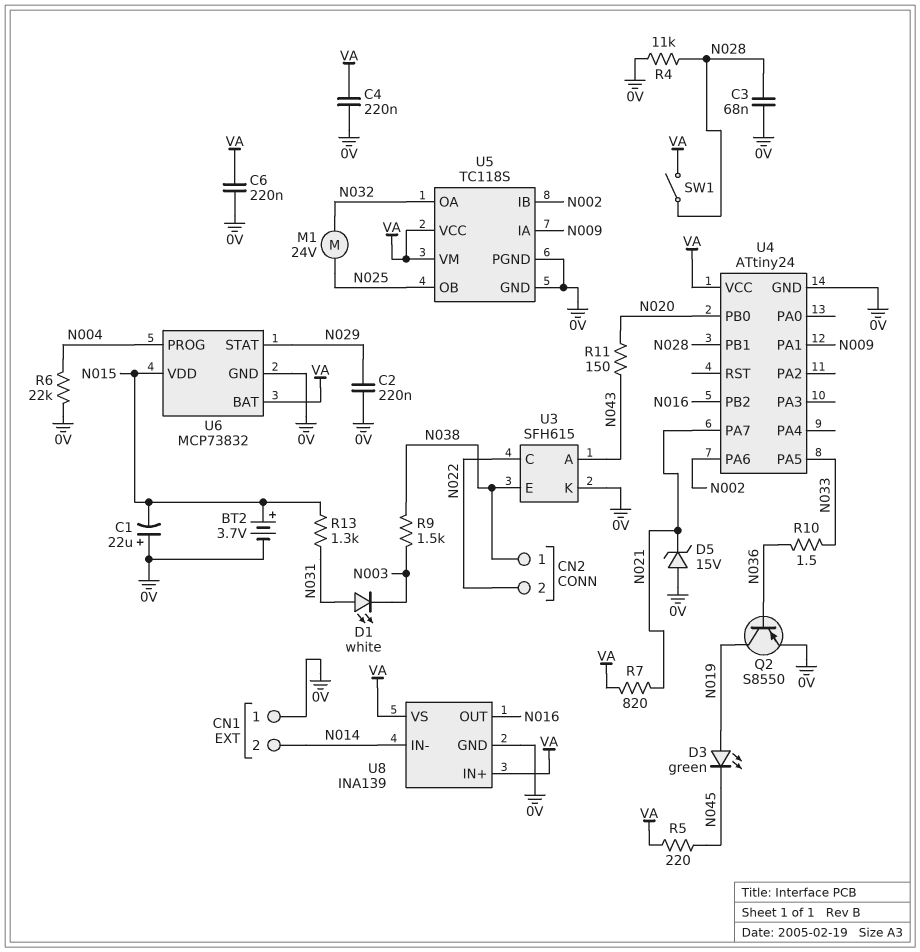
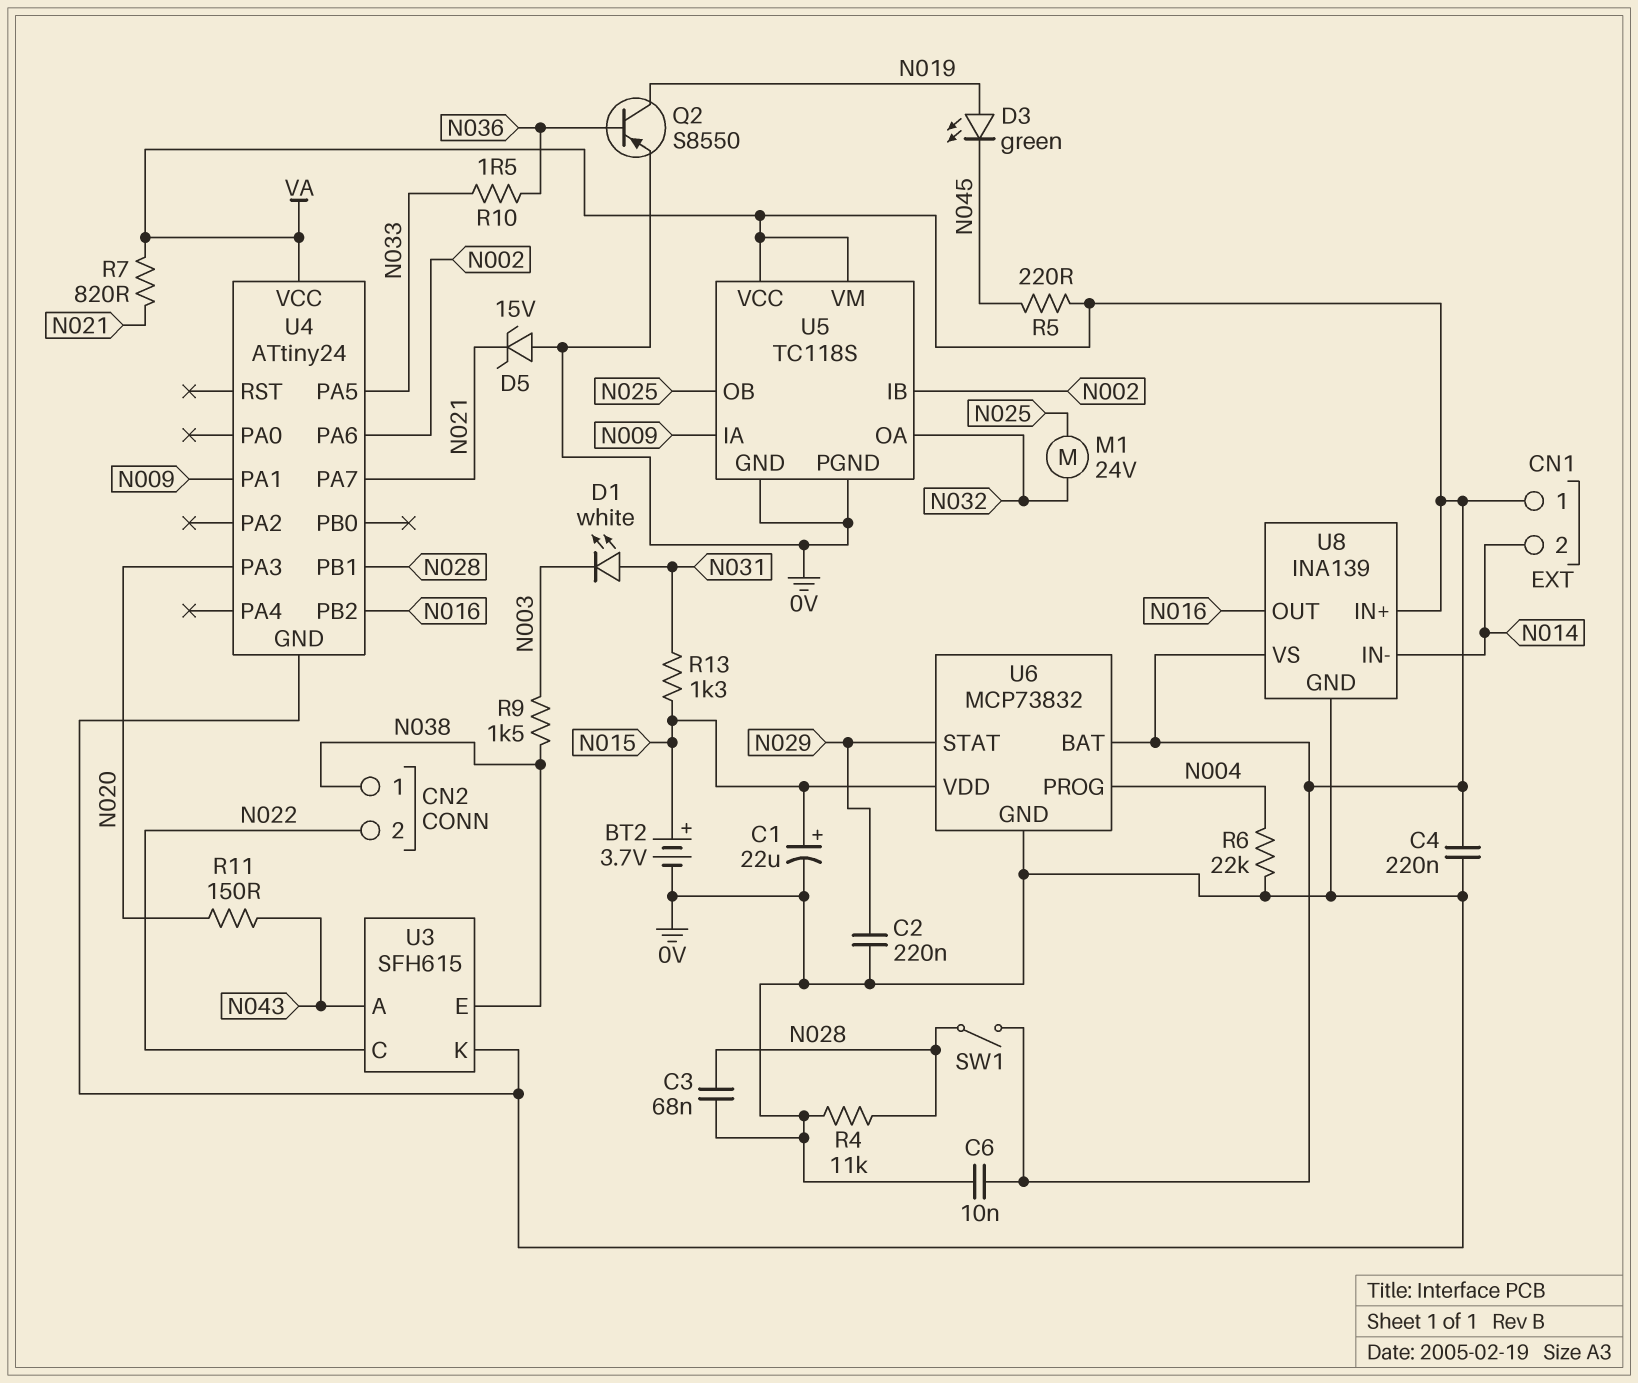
C1: 22uF (plus 0V, minus N015) -> 22uF (plus N015, minus 0V)
C6: 220nF (0V, VA) -> 10nF (0V, VA)
CN1 pin 1: 0V -> VA
U4 pin PA3: none -> N020
U4 pin PB0: N020 -> none

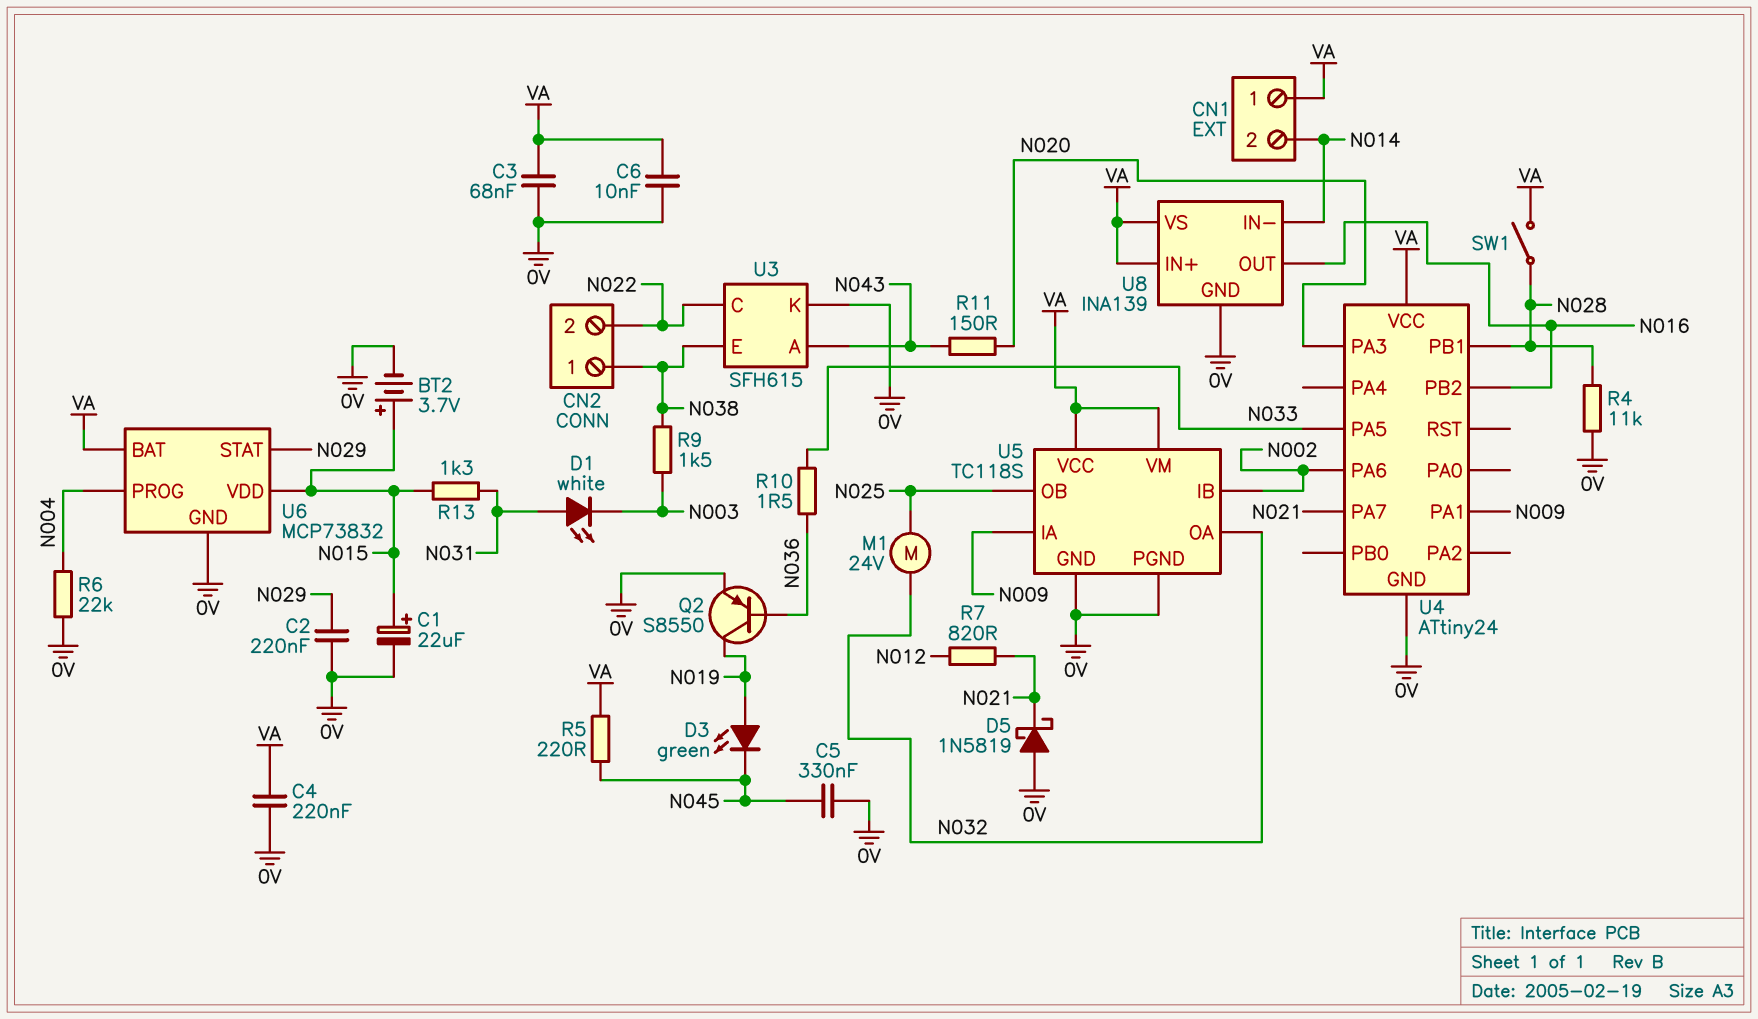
C3: 68nF (0V, N028) -> 68nF (0V, VA)
C5: none -> 330nF (0V, N045)
D5: zener 15V (A 0V, K N021) -> schottky 1N5819 (A 0V, K N021)
R7: 820 (N021, VA) -> 820 (N012, N021)

